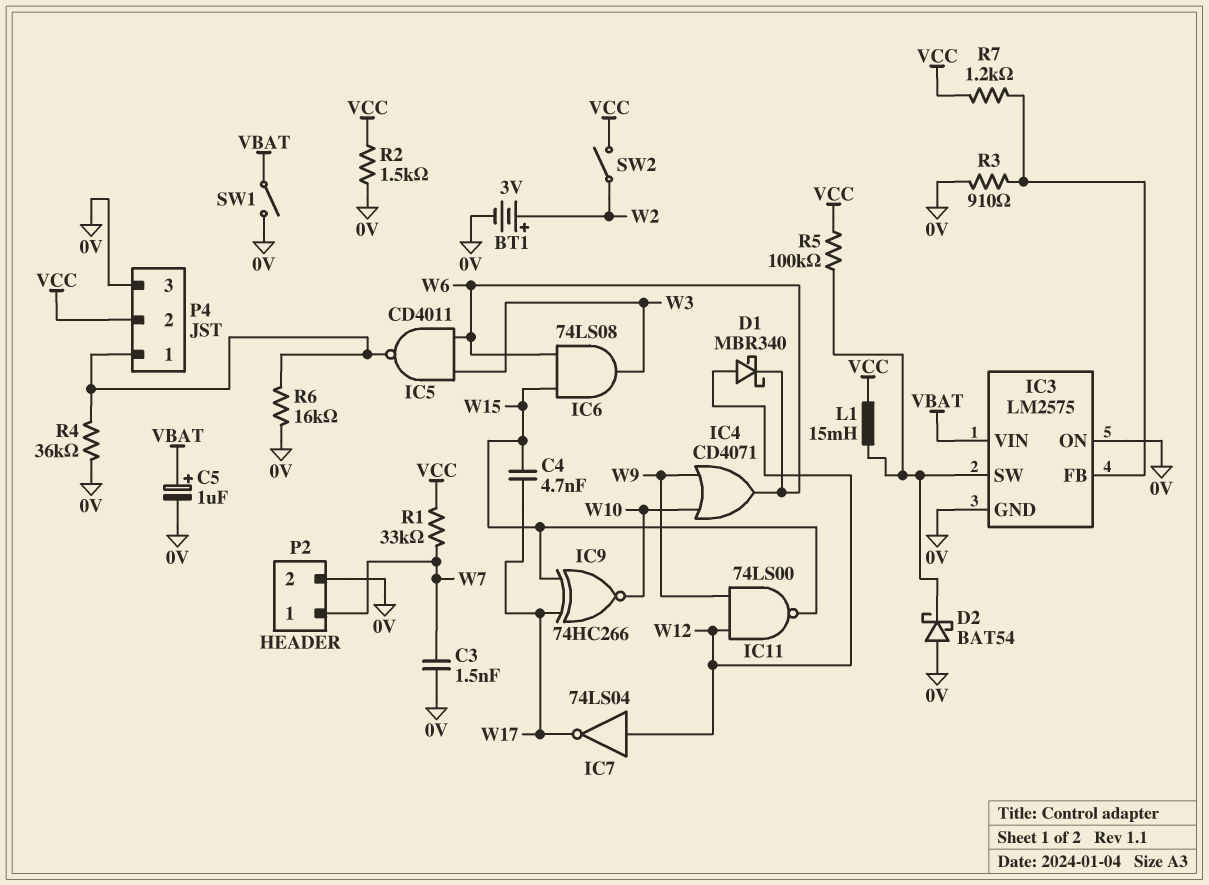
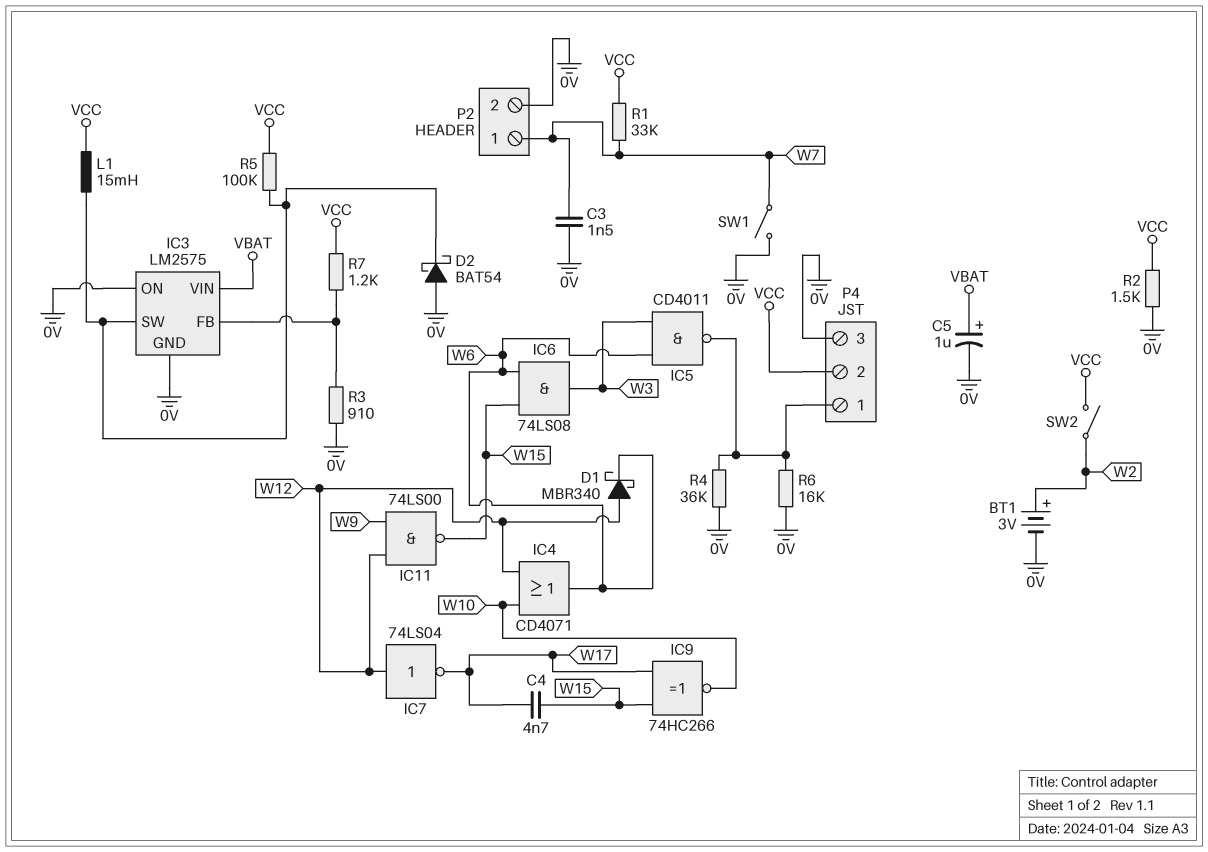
IC4: OR CD4071 (in W9, in W10, out W6) -> OR CD4071 (in W10, in W12, out W6)
SW1: switch (0V, VBAT) -> switch (0V, W7)

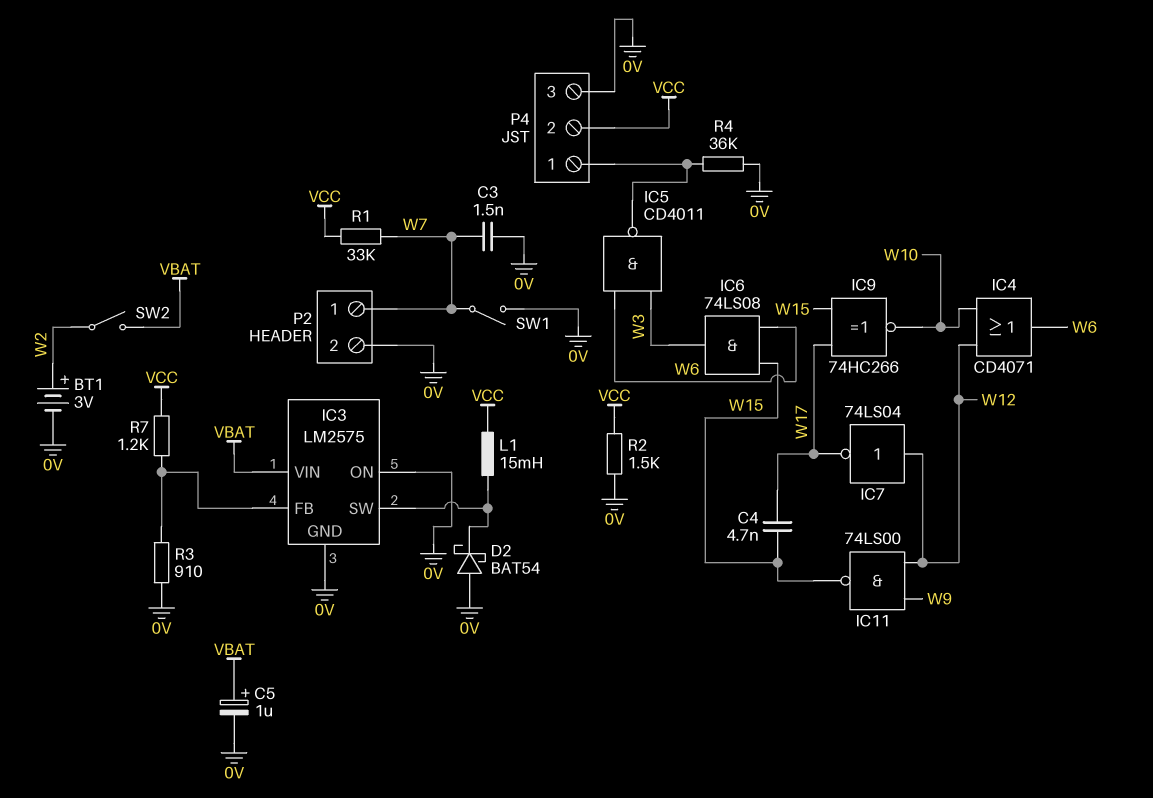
D1: schottky MBR340 (A W12, K W6) -> none
R5: 100k (IC3/SW, VCC) -> none
R6: 16k (0V, P4/1) -> none
SW2: switch (VCC, W2) -> switch (VBAT, W2)

